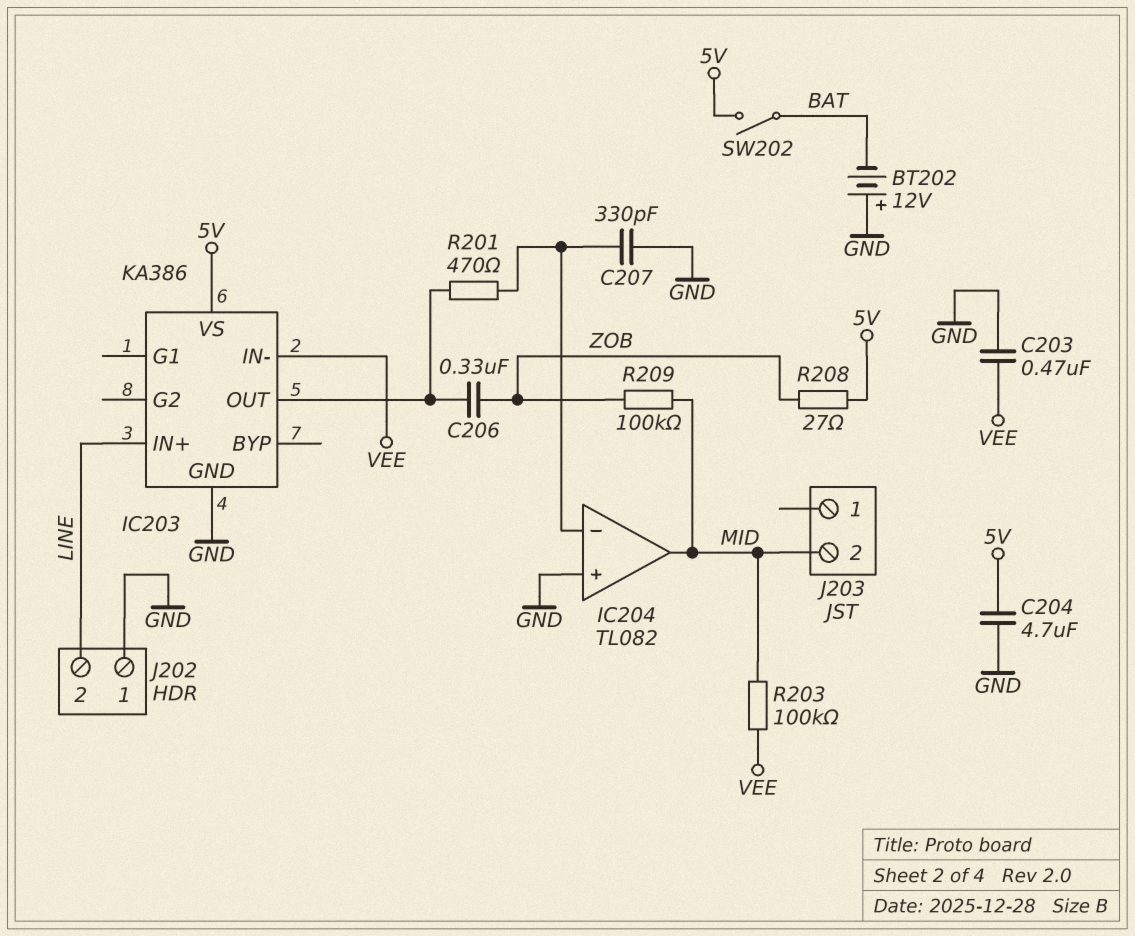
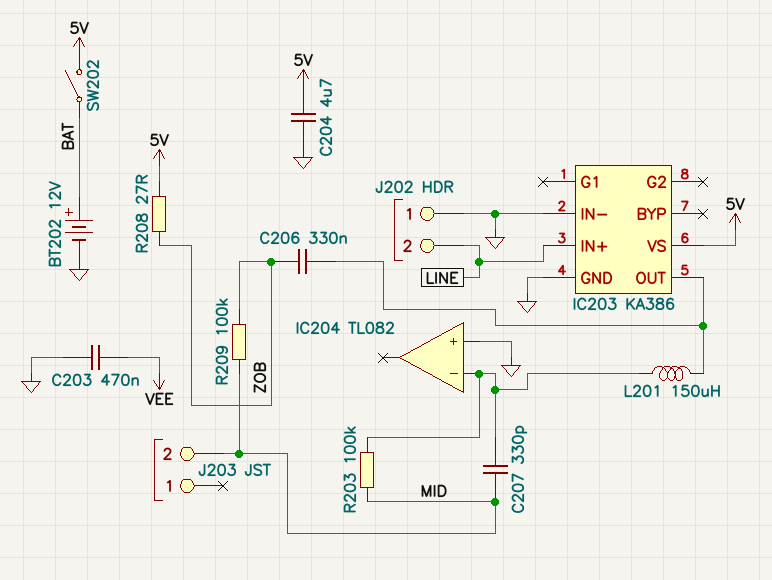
BT202: 12V (plus GND, minus BAT) -> 12V (plus BAT, minus GND)
C207: 330pF (GND, IC204/in-) -> 330pF (IC204/in-, MID)
IC203 pin IN-: VEE -> GND
IC204 pin out: MID -> none
L201: none -> 150uH (IC203/OUT, IC204/in-)
R201: 470 (IC203/OUT, IC204/in-) -> none
R203: 100k (MID, VEE) -> 100k (IC204/in-, MID)

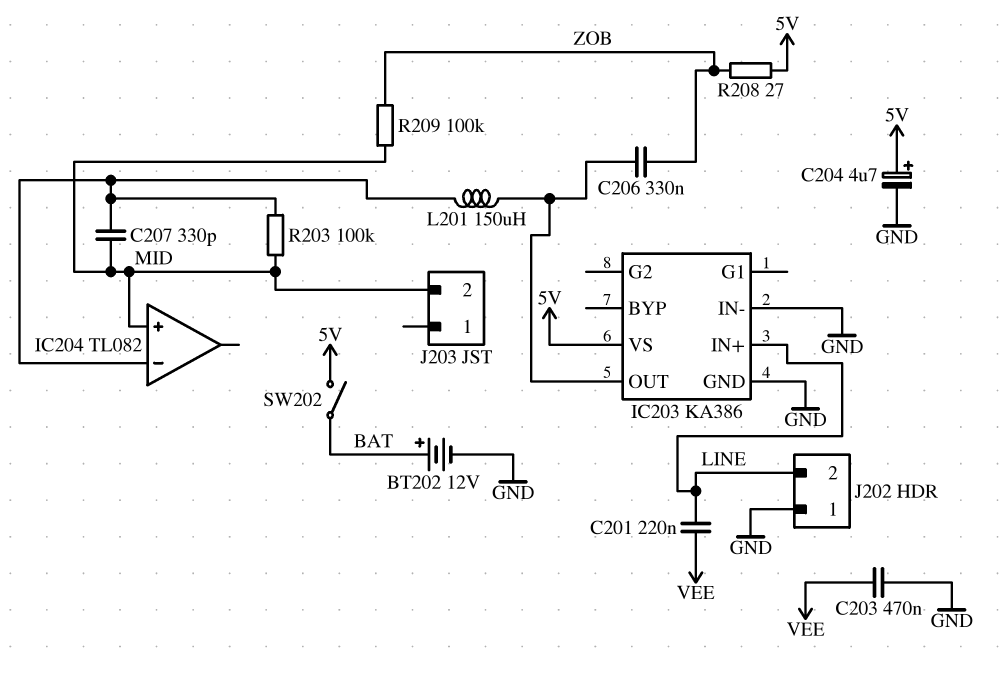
C201: none -> 220nF (LINE, VEE)
C204: 4.7uF (5V, GND) -> 4.7uF (plus 5V, minus GND)
IC204 pin in+: GND -> MID

